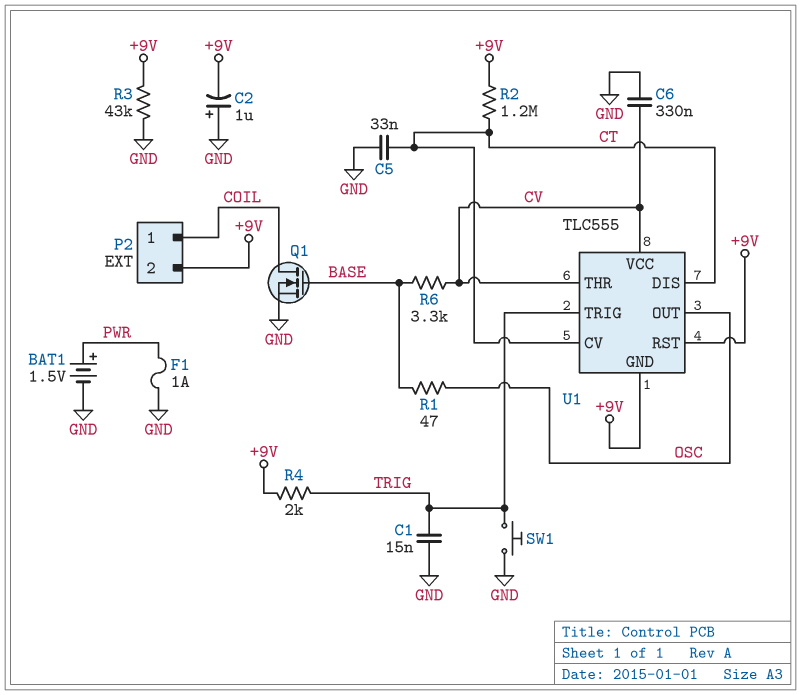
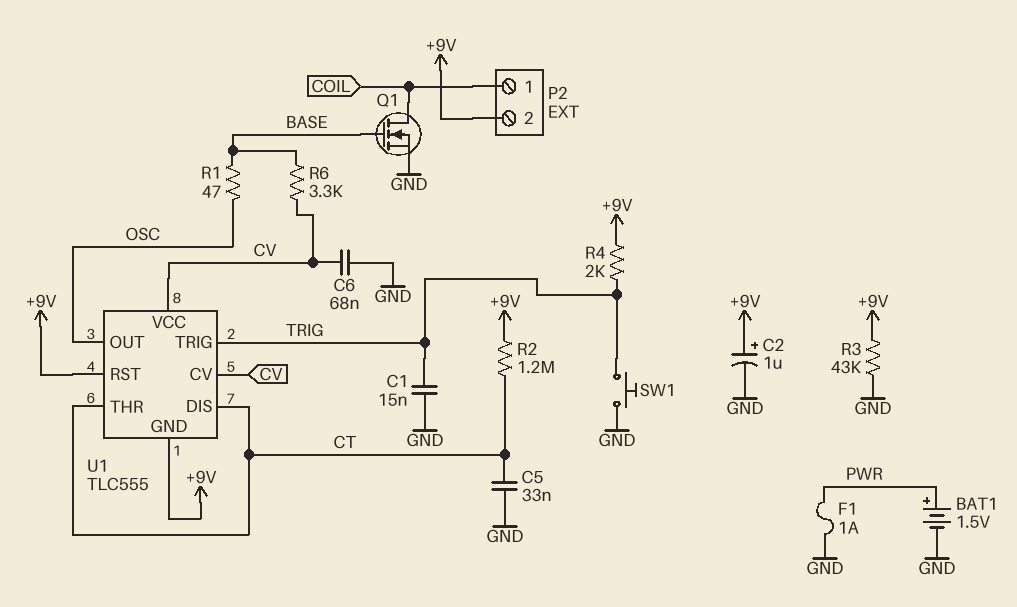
C2: 1uF (plus GND, minus +9V) -> 1uF (plus +9V, minus GND)
C6: 330nF (CV, GND) -> 68nF (CV, GND)
U1 pin CV: CT -> CV
U1 pin THR: CV -> CT

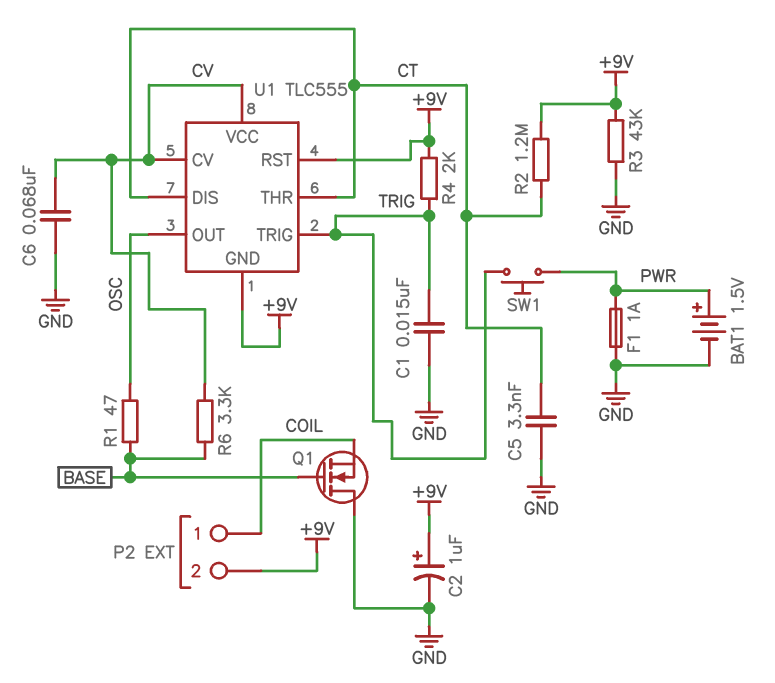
C5: 33nF (CT, GND) -> 3.3nF (CT, GND)
Q1: NMOS (G BASE, D COIL, S GND) -> NMOS (G BASE, D GND, S COIL)
SW1: button (GND, TRIG) -> button (PWR, TRIG)

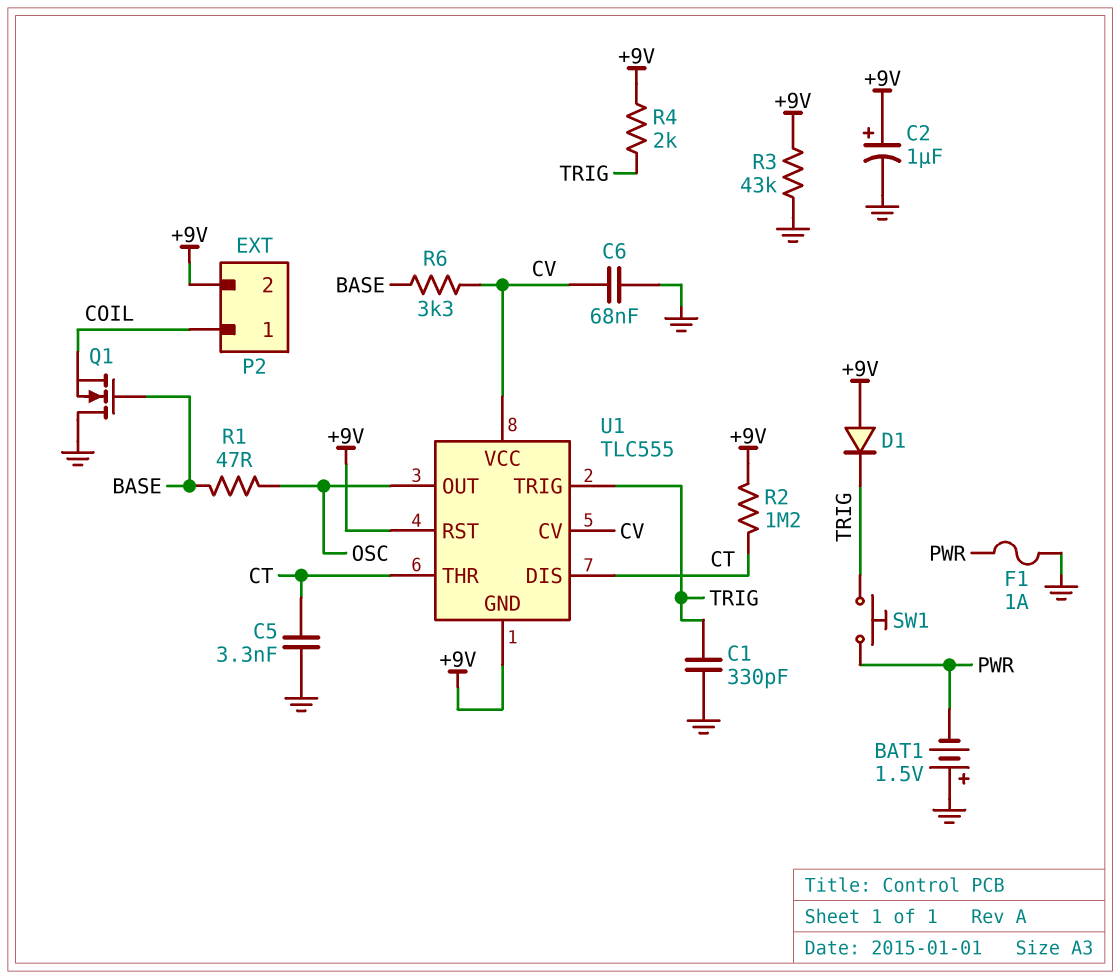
BAT1: 1.5V (plus PWR, minus GND) -> 1.5V (plus GND, minus PWR)
C1: 15nF (GND, TRIG) -> 330pF (GND, TRIG)
D1: none -> diode (A +9V, K TRIG)

